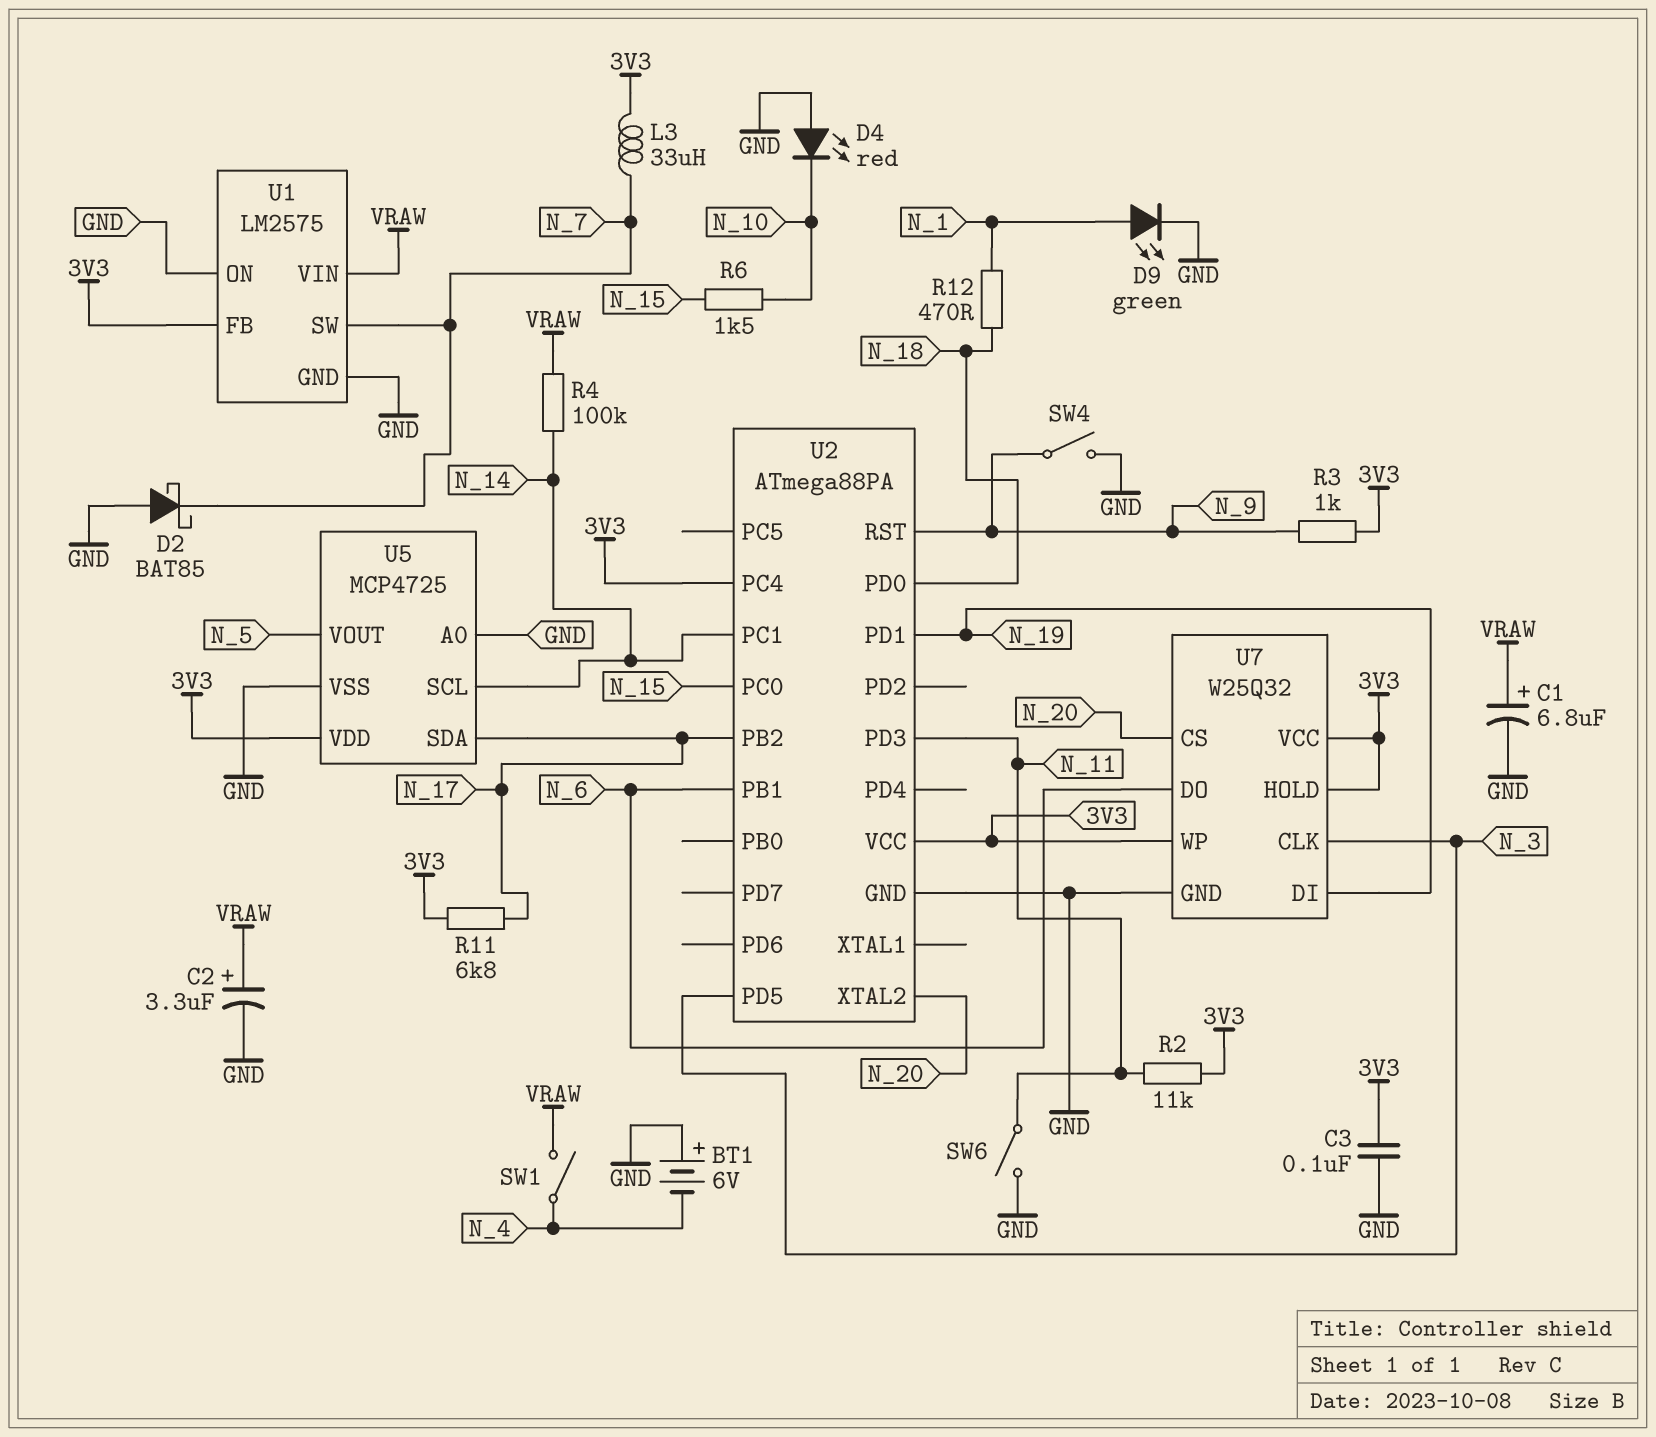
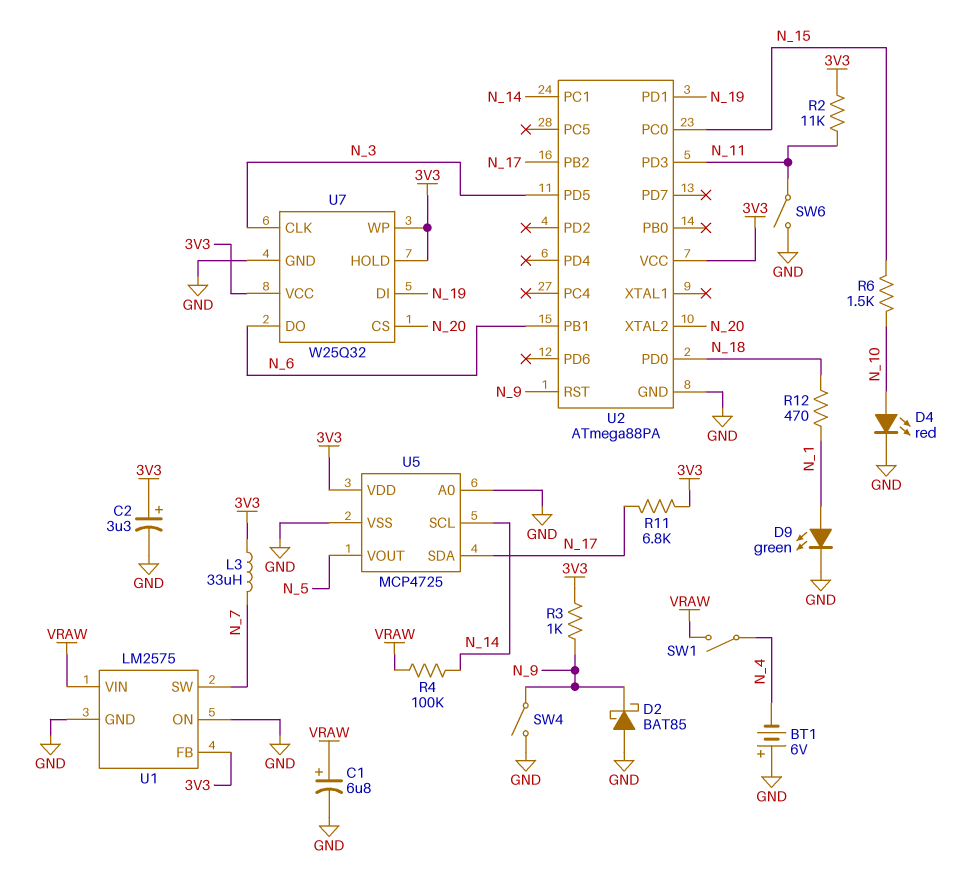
C2: 3.3uF (plus VRAW, minus GND) -> 3.3uF (plus 3V3, minus GND)
C3: 100nF (3V3, GND) -> none
D2: schottky BAT85 (A GND, K N_7) -> schottky BAT85 (A GND, K N_9)
D4: LED red (A GND, K N_10) -> LED red (A N_10, K GND)
U2 pin PC4: 3V3 -> none

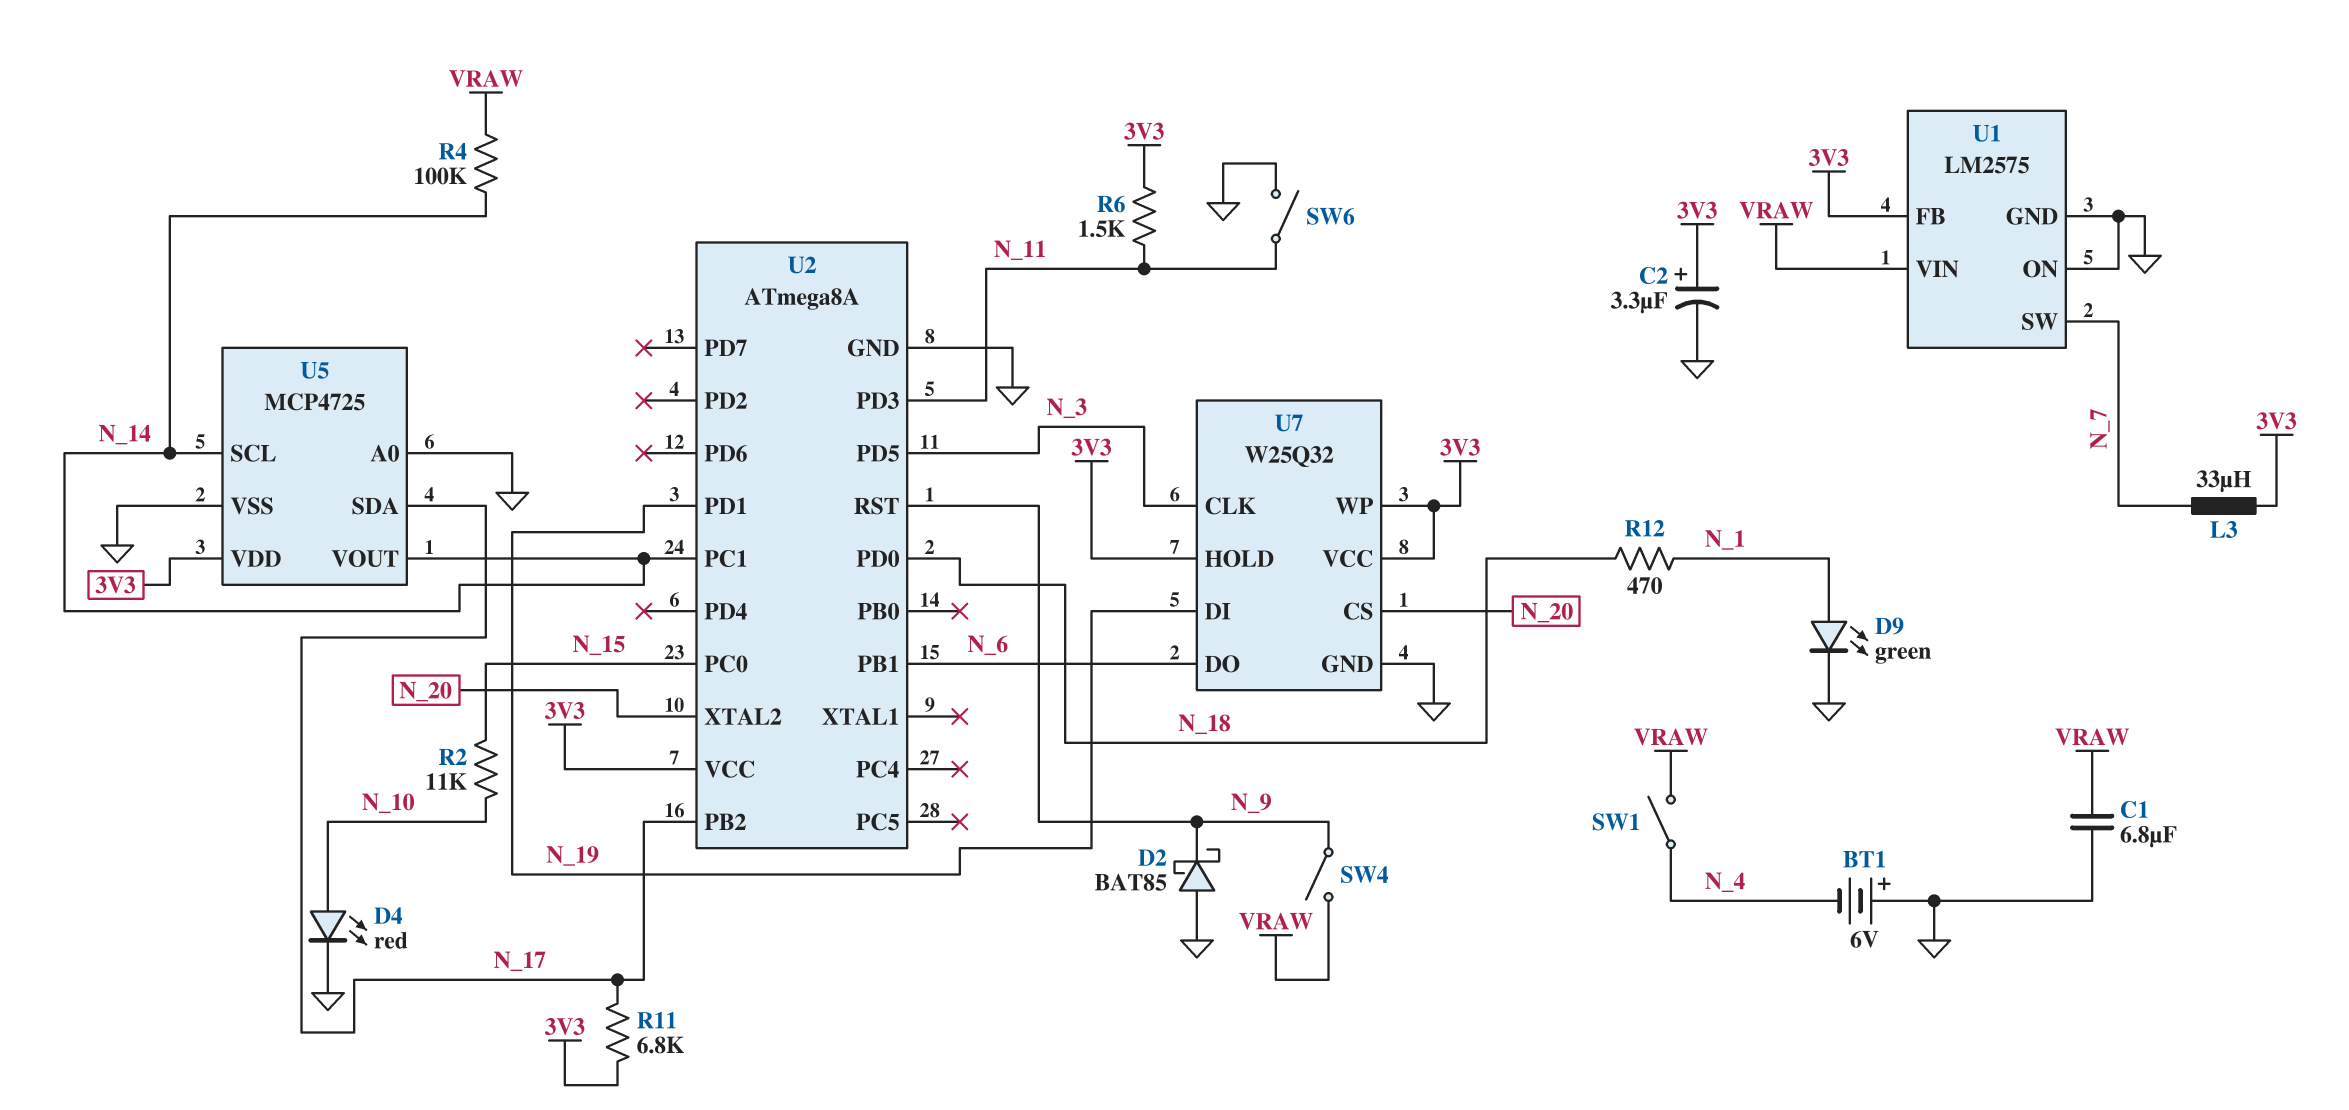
C1: 6.8uF (plus VRAW, minus GND) -> 6.8uF (GND, VRAW)
R2: 11k (3V3, N_11) -> 11k (N_10, N_15)
R3: 1k (3V3, N_9) -> none
R6: 1.5k (N_10, N_15) -> 1.5k (3V3, N_11)
SW4: switch (GND, N_9) -> switch (N_9, VRAW)
U2: ATmega88PA -> ATmega8A
U5 pin VOUT: N_5 -> N_14

